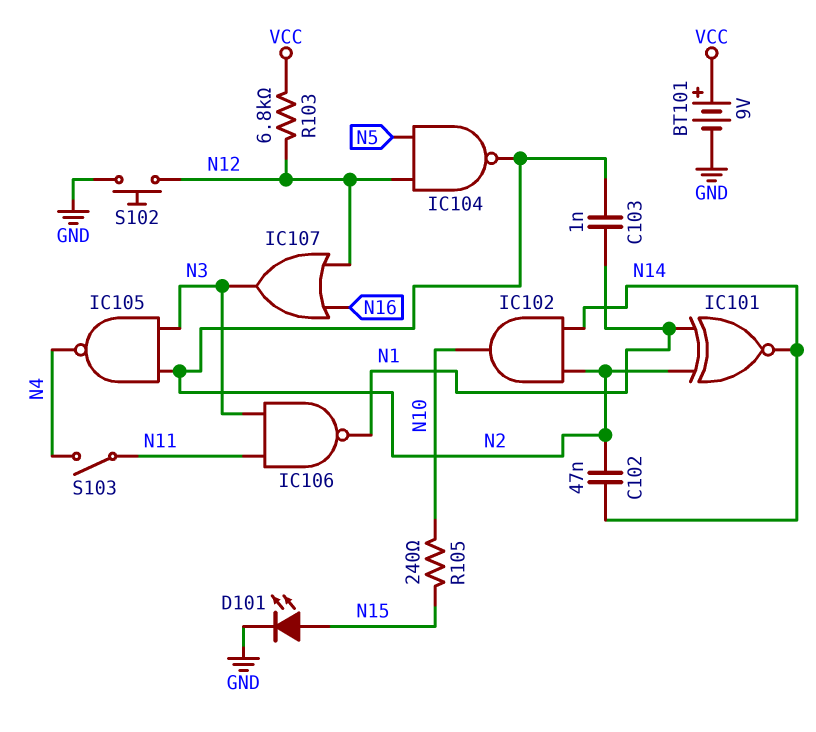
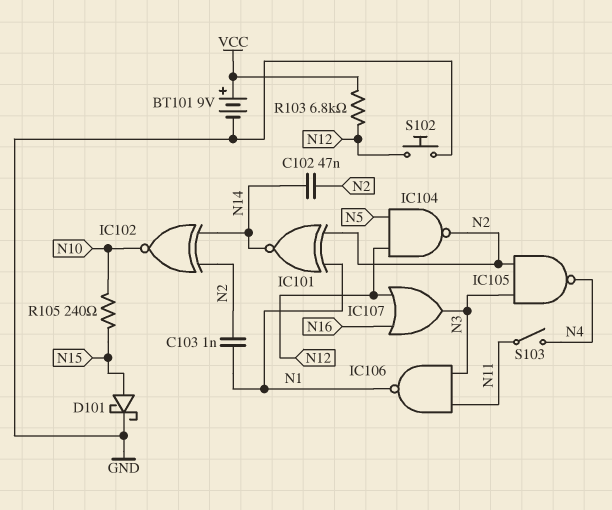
D101: LED (A N15, K GND) -> schottky (A N15, K GND)
IC102: AND (in N2, in N14, out N10) -> XNOR (in N2, in N14, out N10)

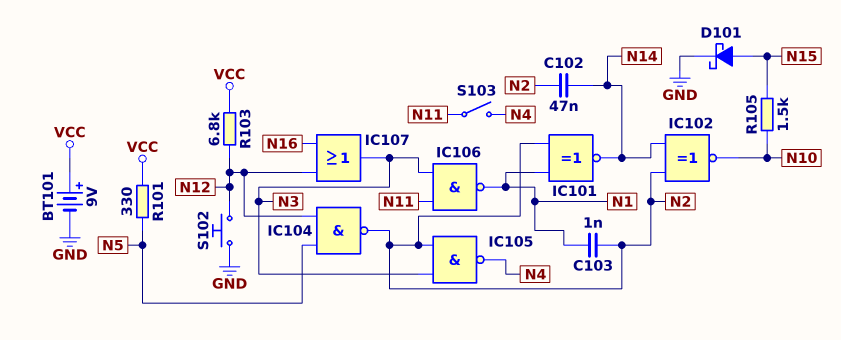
R101: none -> 330 (N5, VCC)
R105: 240 (N10, N15) -> 1.5k (N10, N15)

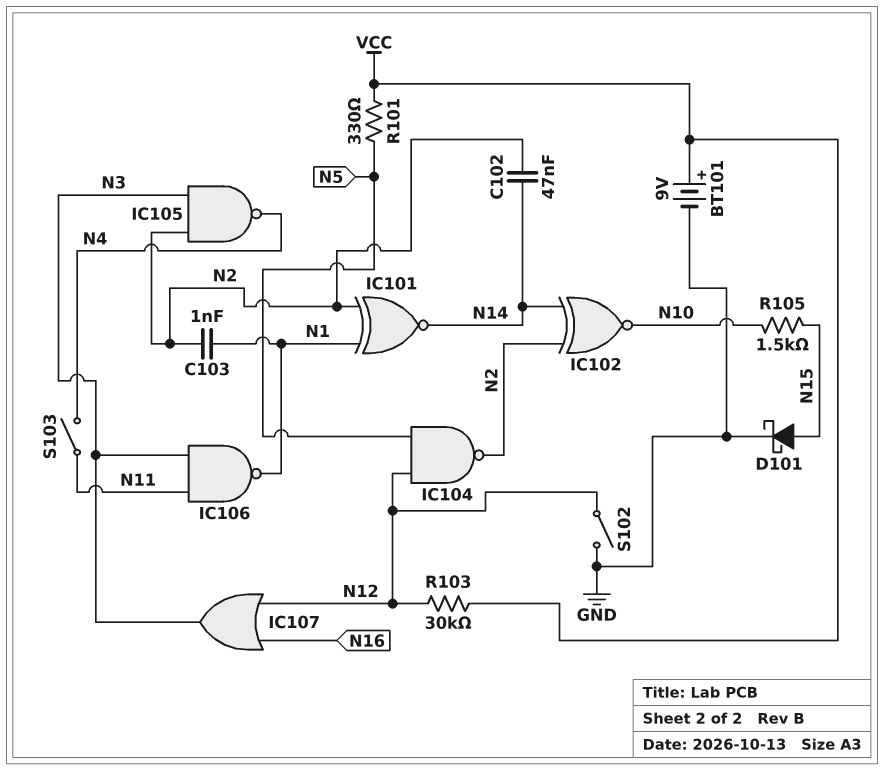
R103: 6.8k (N12, VCC) -> 30k (N12, VCC)
S102: button (GND, N12) -> switch (GND, N12)

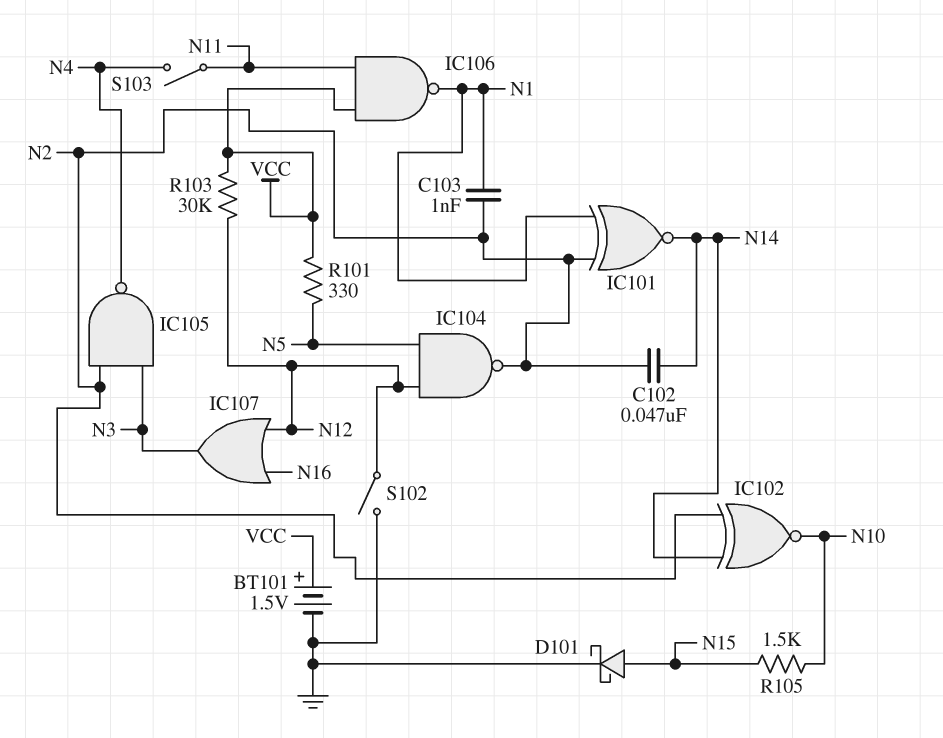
BT101: 9V (plus VCC, minus GND) -> 1.5V (plus VCC, minus GND)
IC106: NAND (in N3, in N11, out N1) -> NAND (in N11, in VCC, out N1)

